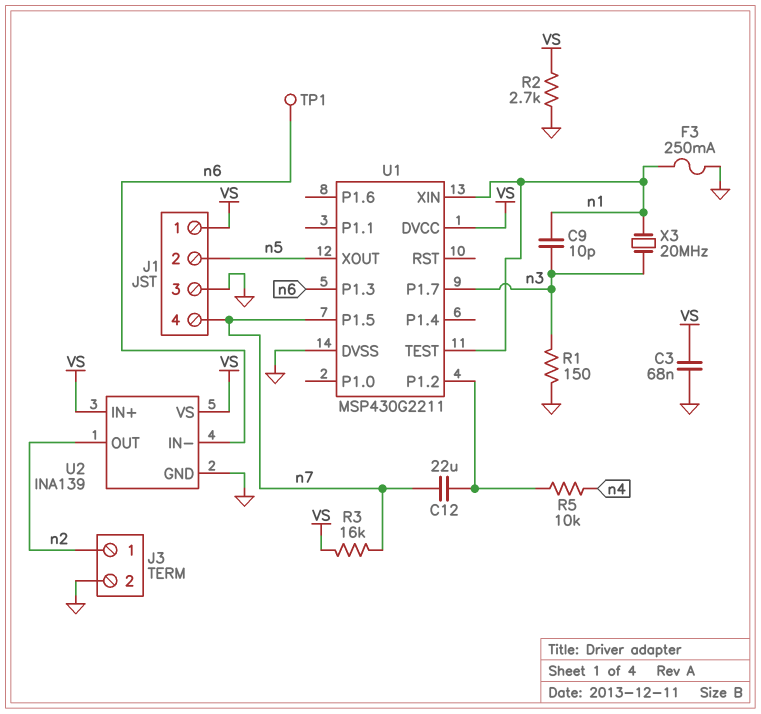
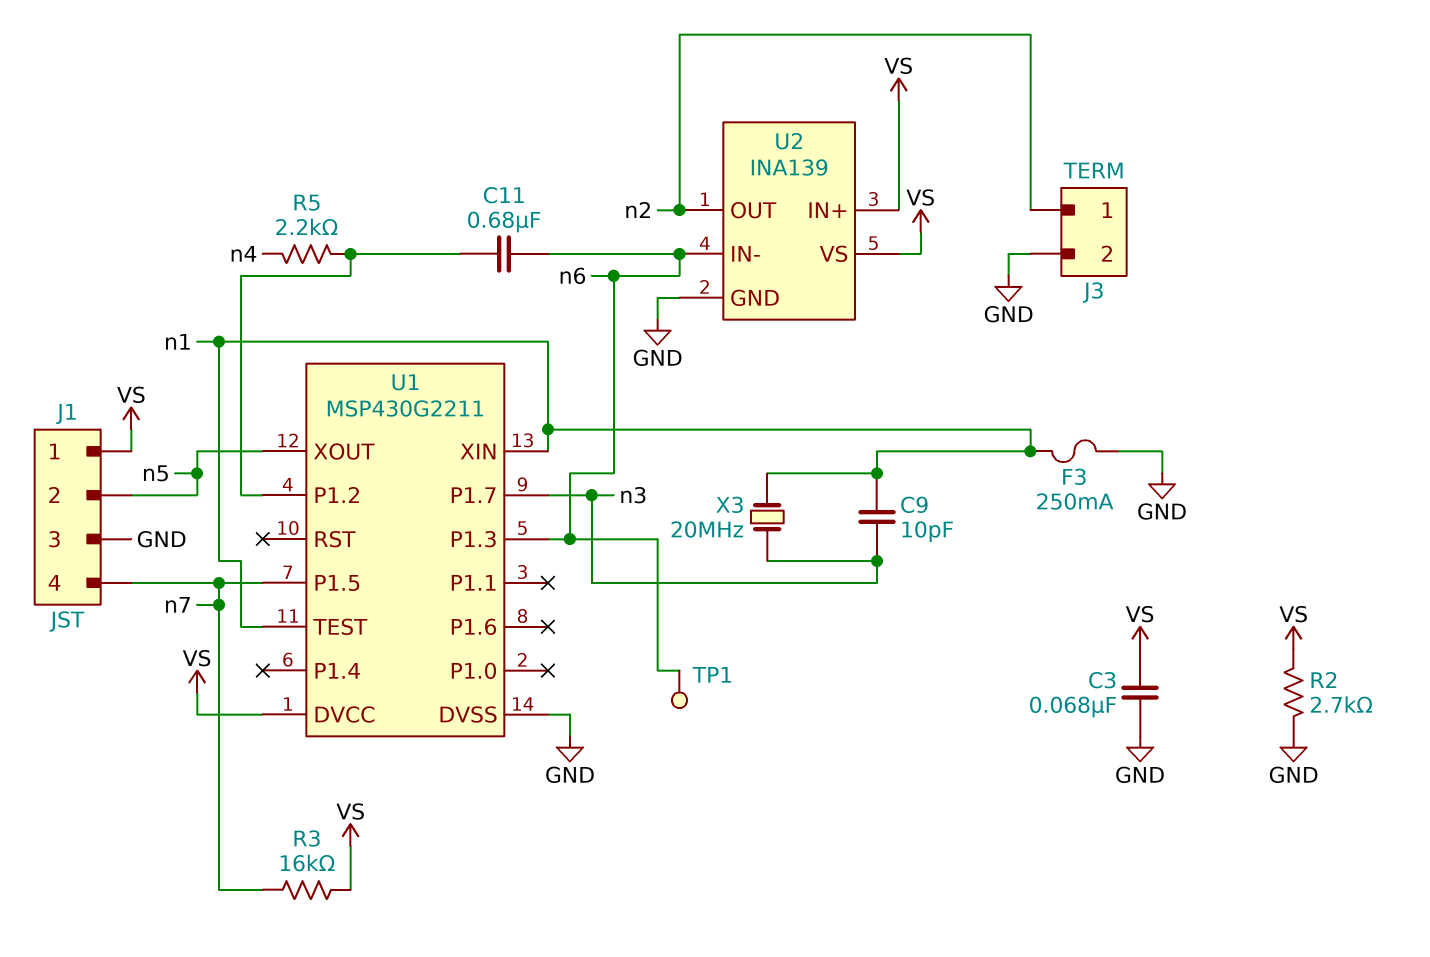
C11: none -> 680nF (U1/P1.2, n6)
C12: 22uF (U1/P1.2, n7) -> none
R1: 150 (GND, n3) -> none
R5: 10k (U1/P1.2, n4) -> 2.2k (U1/P1.2, n4)

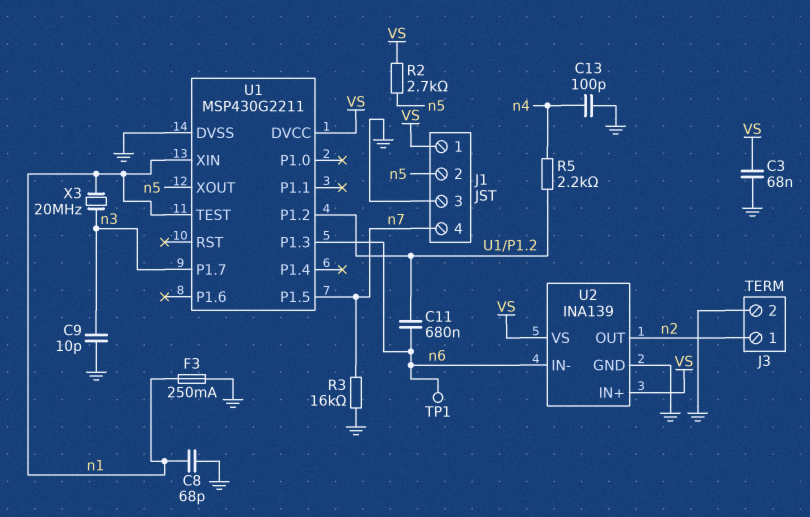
C8: none -> 68pF (GND, n1)
C9: 10pF (n1, n3) -> 10pF (GND, n3)
C13: none -> 100pF (GND, n4)
R2: 2.7k (GND, VS) -> 2.7k (VS, n5)
R3: 16k (VS, n7) -> 16k (GND, n7)

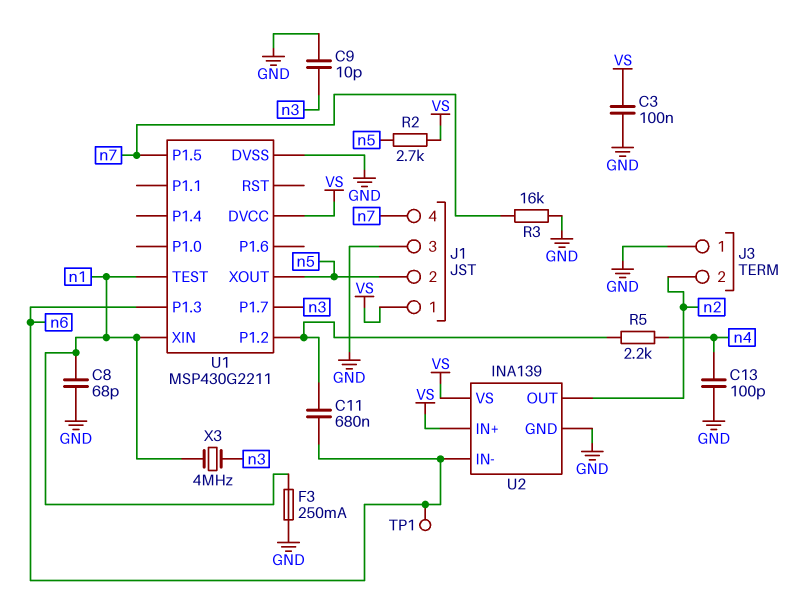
C3: 68nF (GND, VS) -> 100nF (GND, VS)
J3 pin 1: n2 -> GND
J3 pin 2: GND -> n2
X3: 20MHz (n1, n3) -> 4MHz (n1, n3)

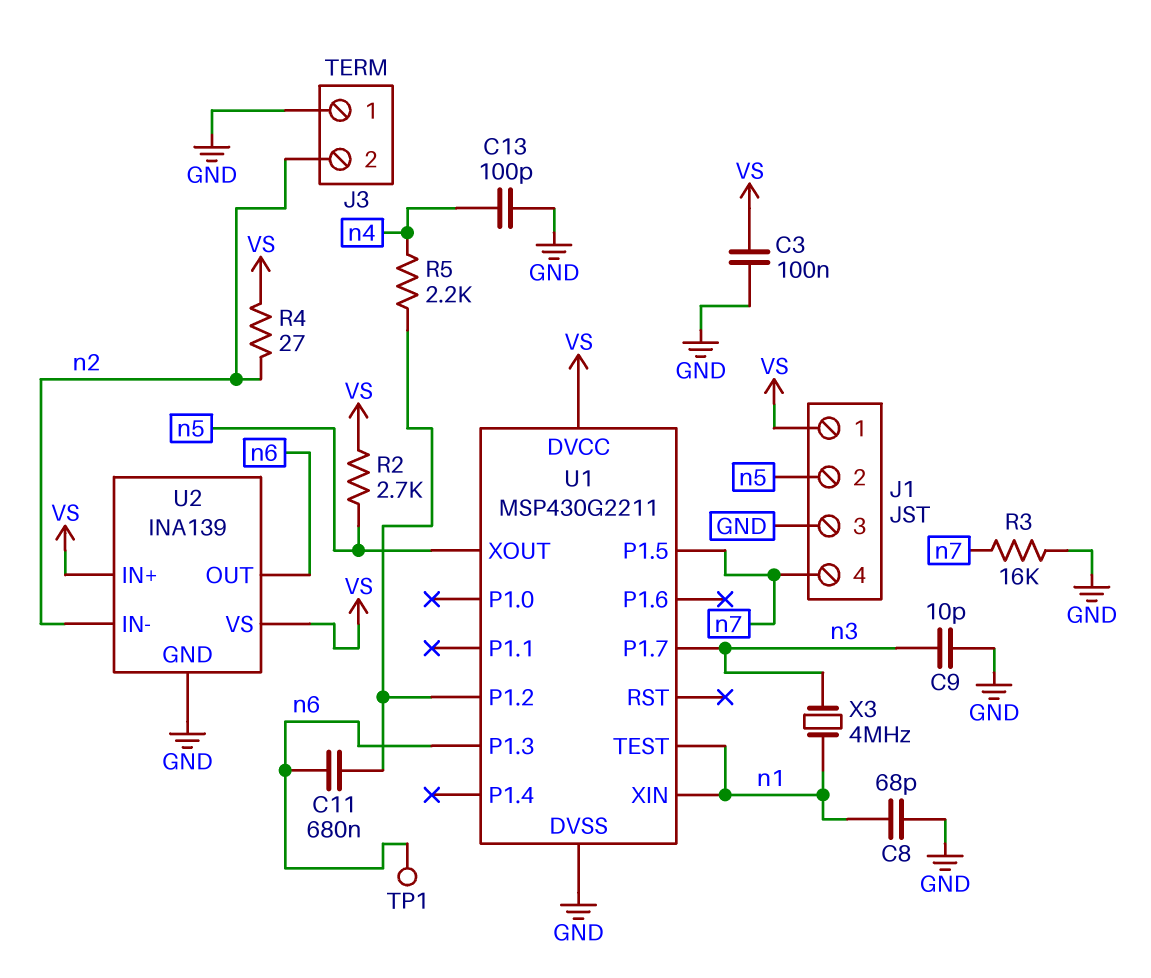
F3: 250mA (GND, n1) -> none
R4: none -> 27 (VS, n2)
U2 pin IN-: n6 -> n2
U2 pin OUT: n2 -> n6

